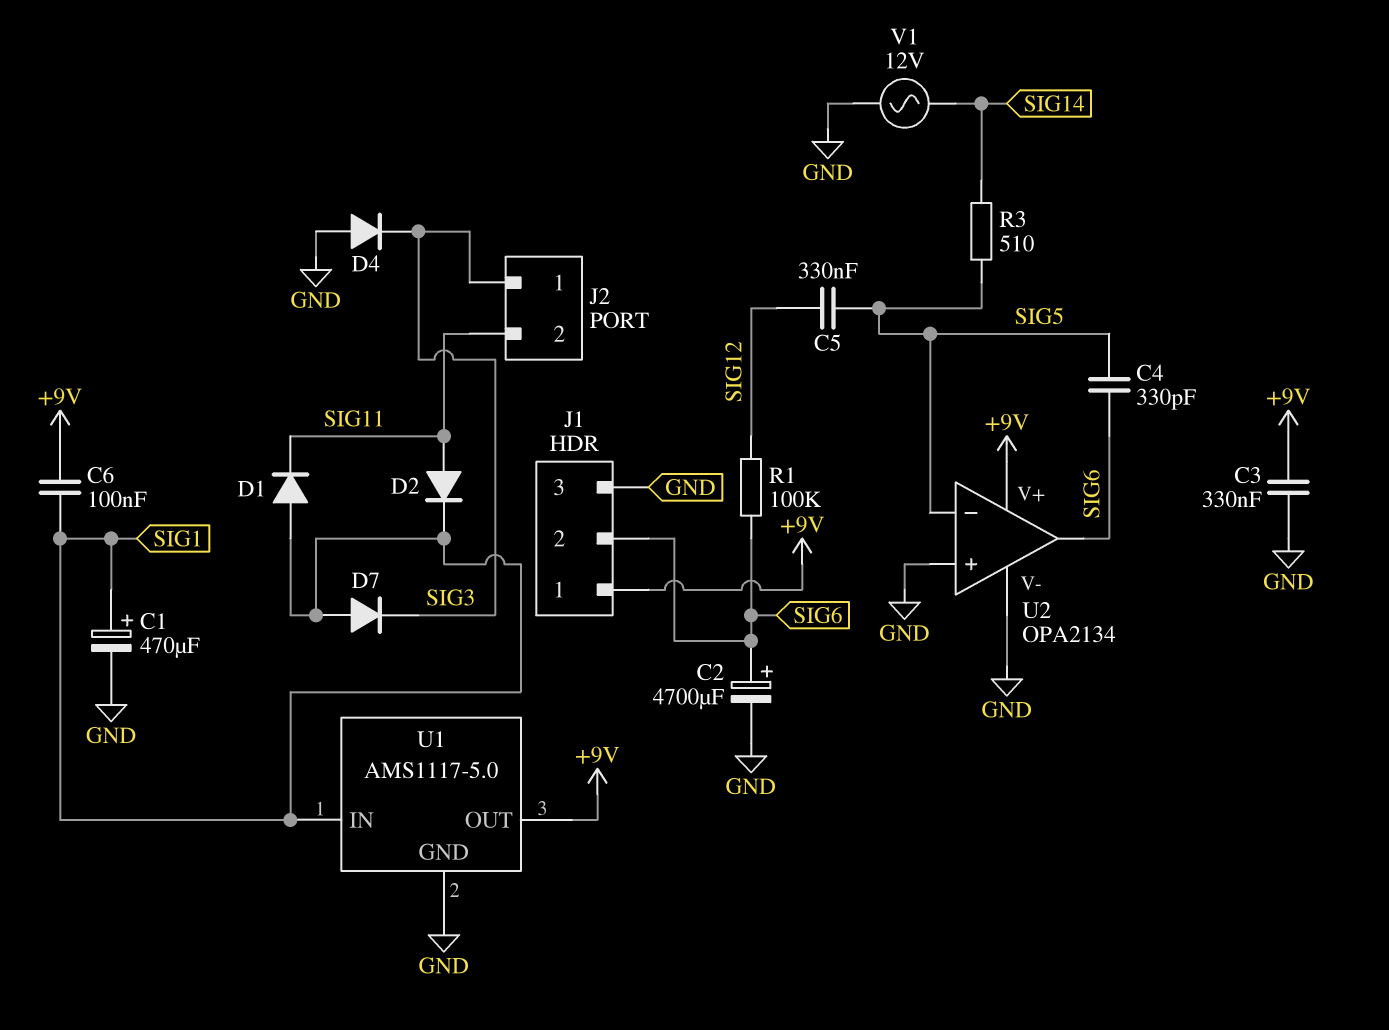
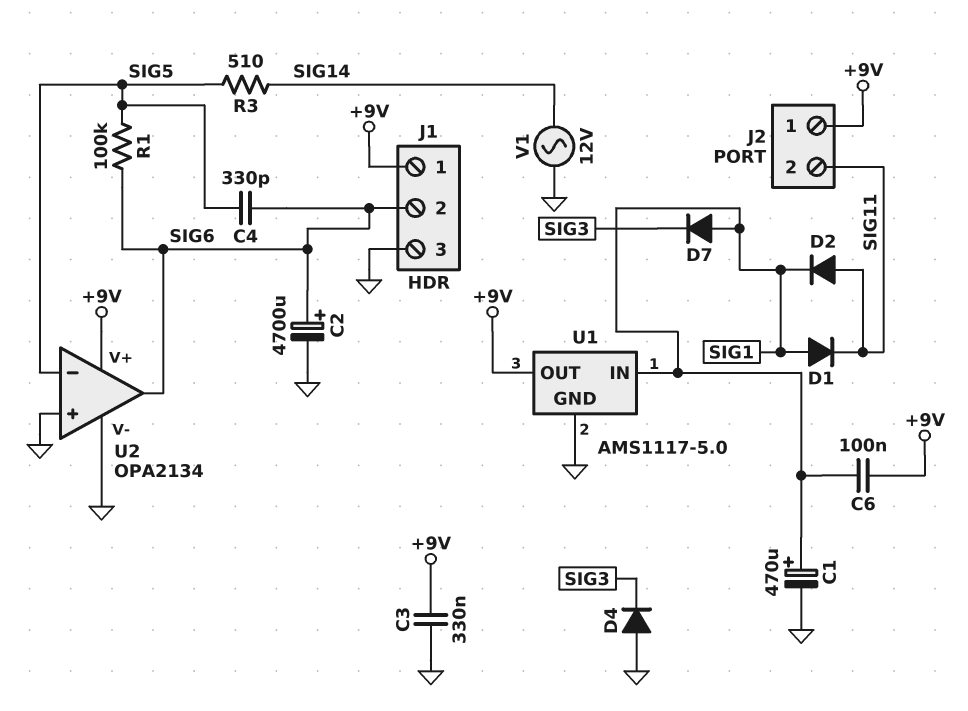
C5: 330nF (SIG5, SIG12) -> none
J2 pin 1: SIG3 -> +9V
R1: 100k (SIG6, SIG12) -> 100k (SIG5, SIG6)

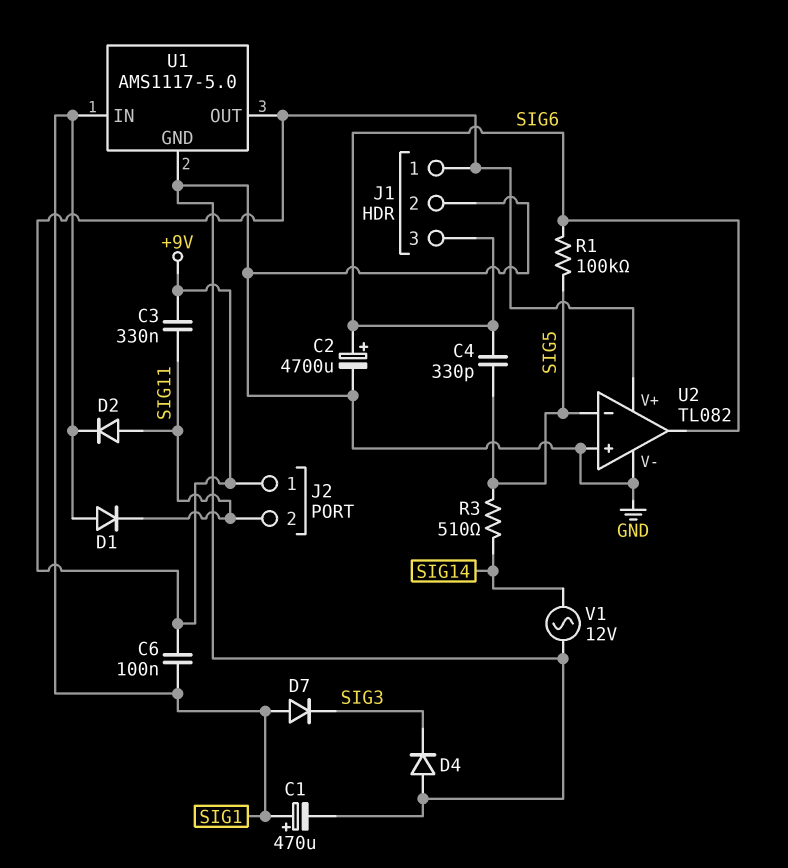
C3: 330nF (+9V, GND) -> 330nF (+9V, SIG11)
J1 pin 2: SIG6 -> GND
J1 pin 3: GND -> SIG6
U2: OPA2134 -> TL082

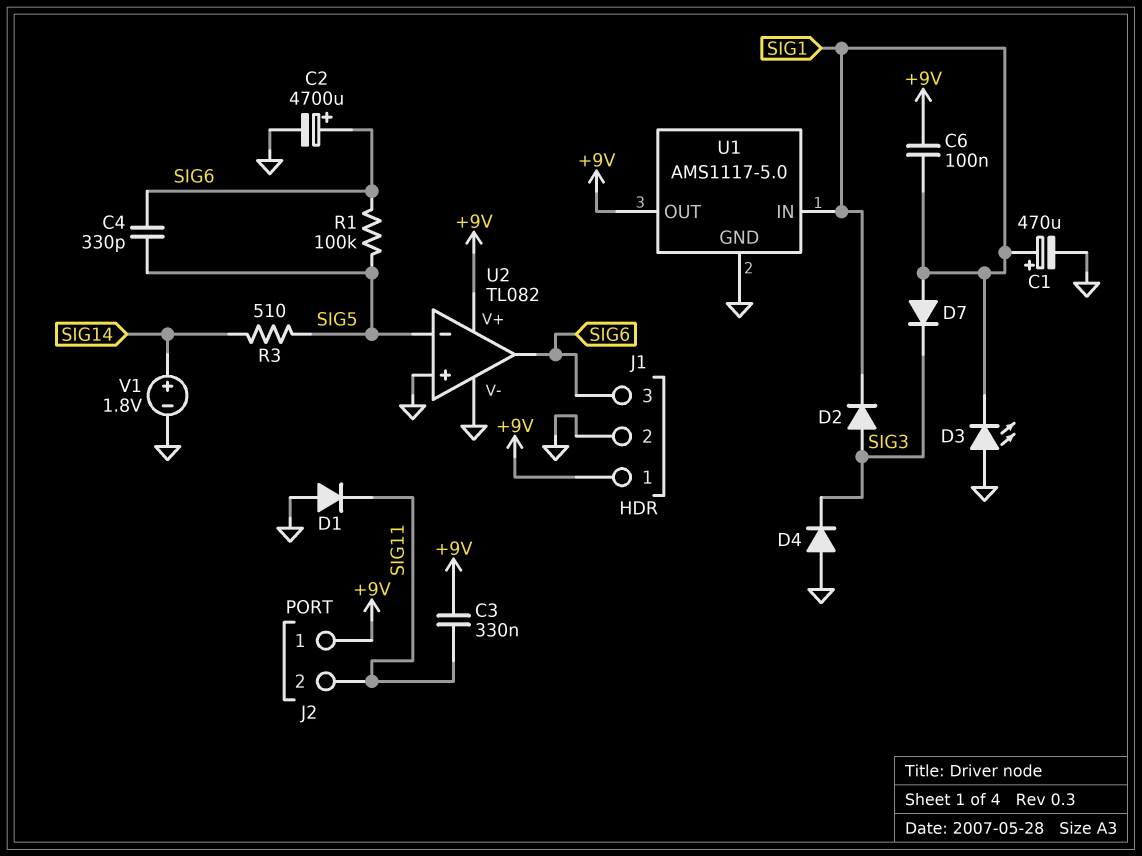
D1: diode (A SIG1, K SIG11) -> diode (A GND, K SIG11)
D2: diode (A SIG11, K SIG1) -> diode (A SIG3, K SIG1)
D3: none -> LED (A GND, K SIG1)
V1: AC 12V (GND, SIG14) -> 1.8V (plus SIG14, minus GND)

